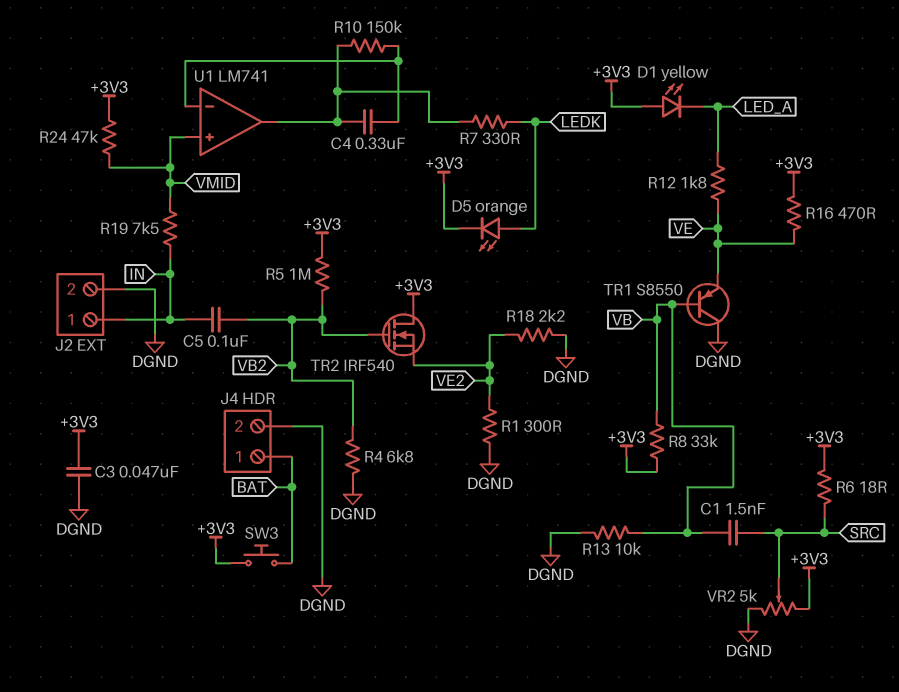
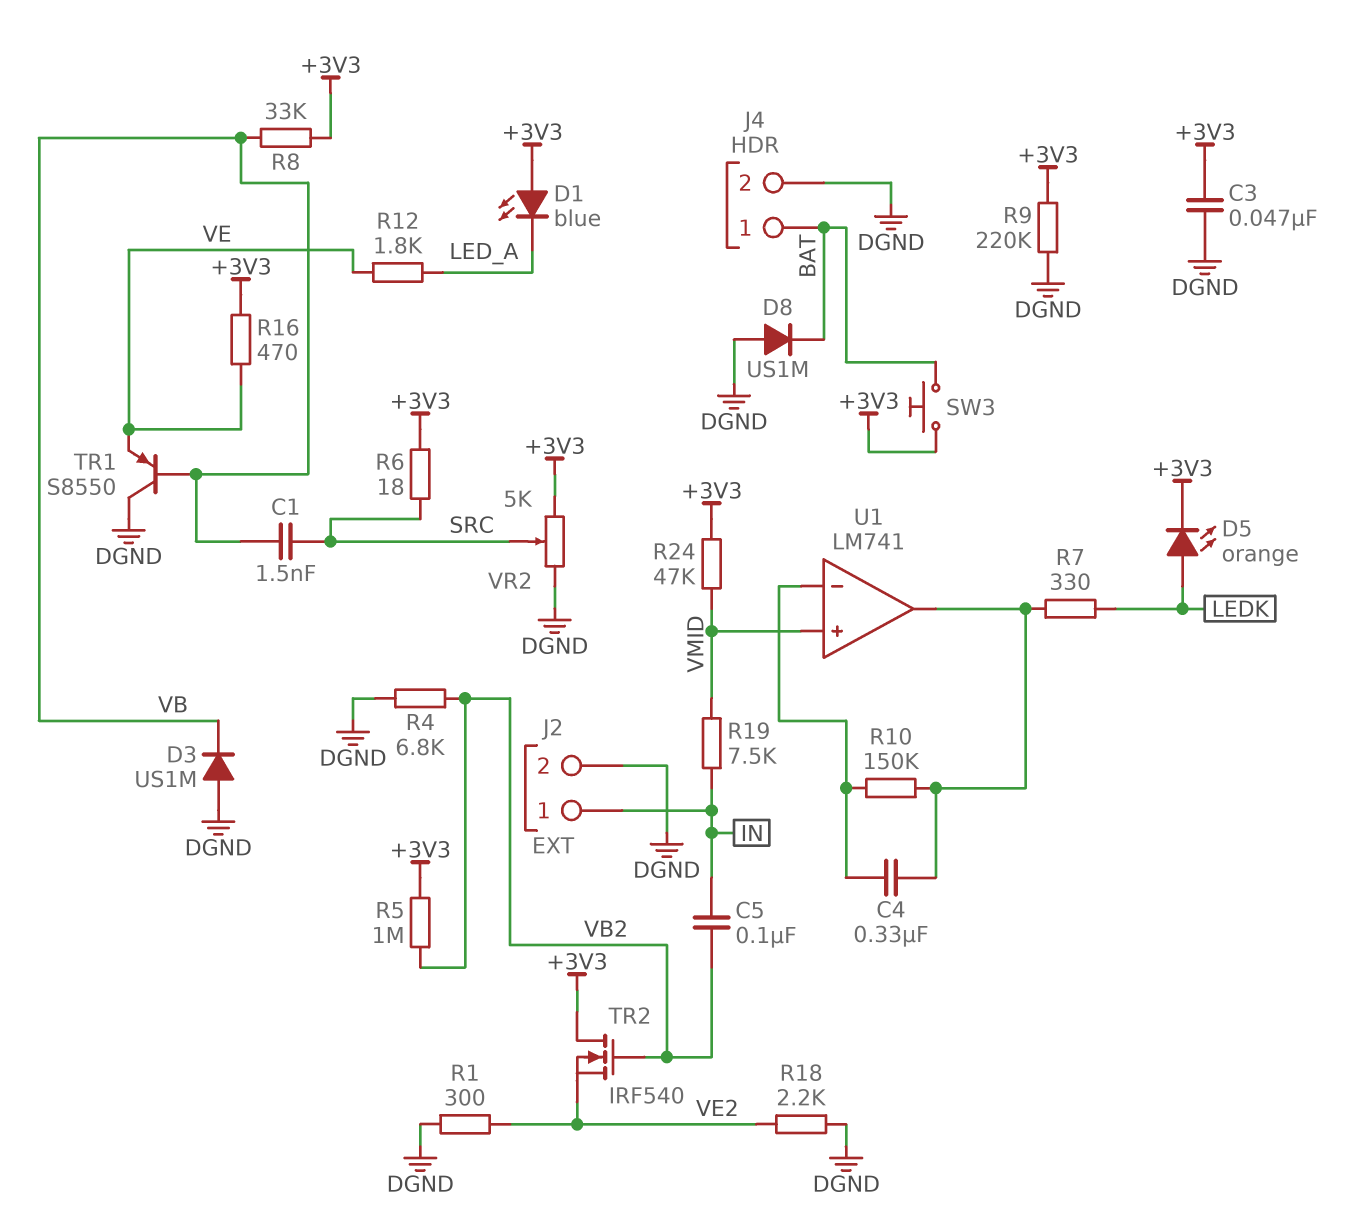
D1: LED yellow (A +3V3, K LED_A) -> LED blue (A +3V3, K LED_A)
D3: none -> diode US1M (A DGND, K VB)
D8: none -> diode US1M (A DGND, K BAT)
R9: none -> 220k (+3V3, DGND)
R13: 10k (DGND, VB) -> none

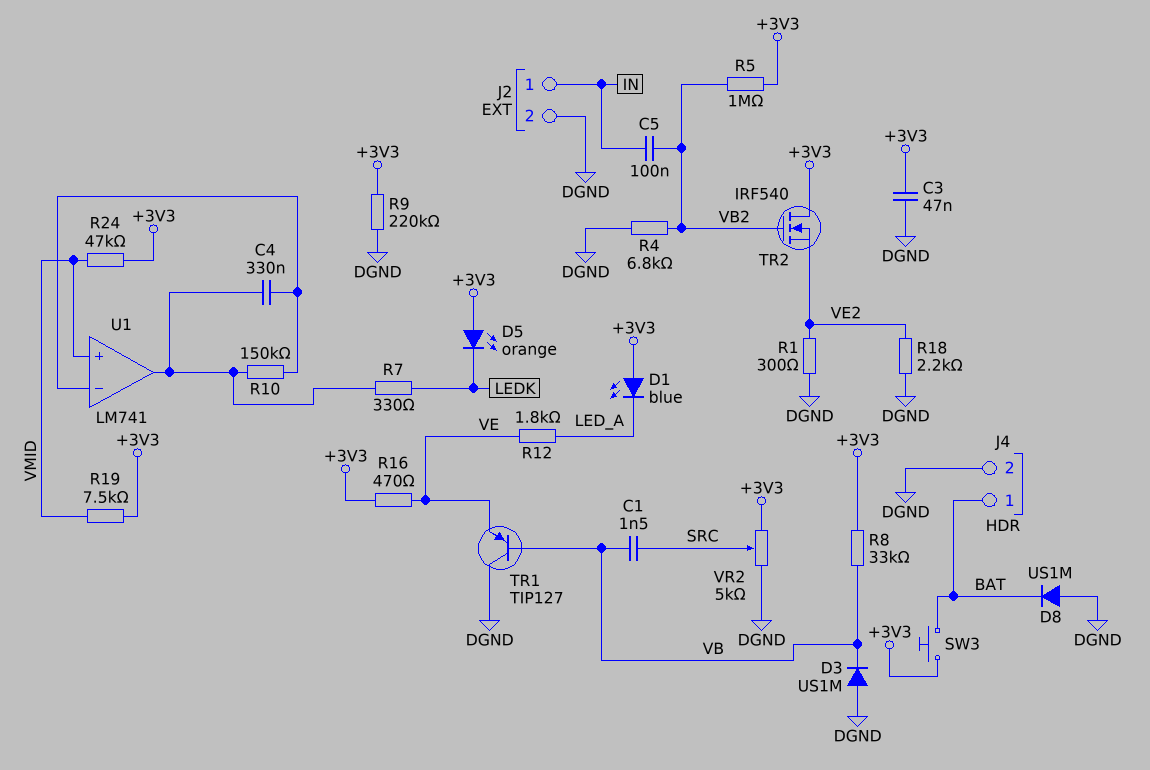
D5: LED orange (A LEDK, K +3V3) -> LED orange (A +3V3, K LEDK)
R6: 18 (+3V3, SRC) -> none
R19: 7.5k (IN, VMID) -> 7.5k (+3V3, VMID)
TR1: PNP S8550 (B VB, C DGND, E VE) -> PNP TIP127 (B VB, C DGND, E VE)

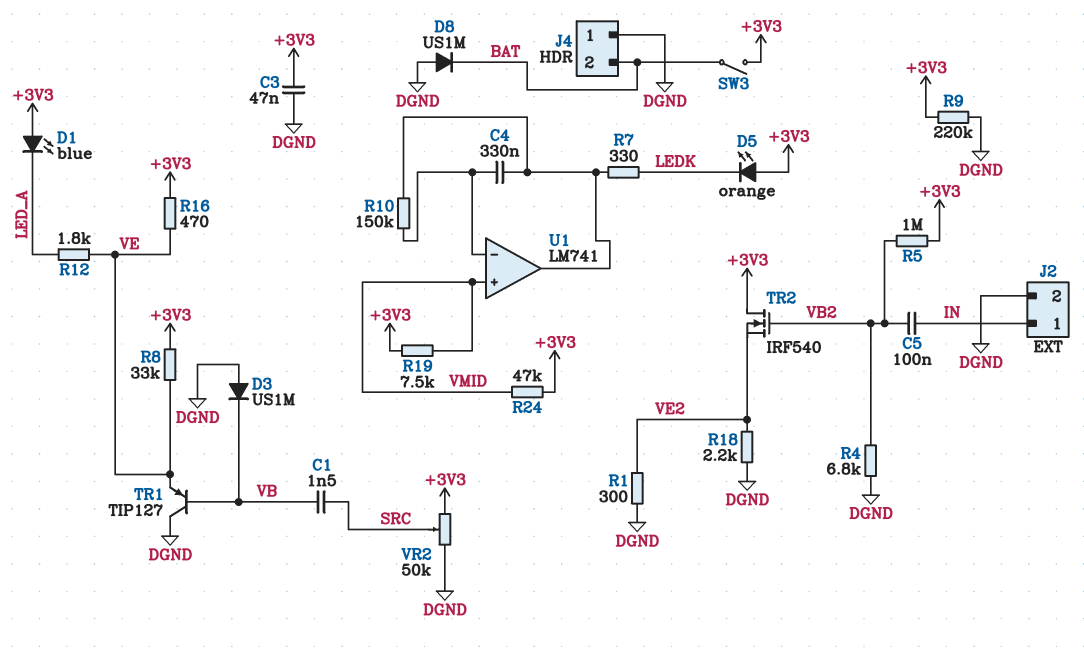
J4 pin 1: BAT -> DGND
J4 pin 2: DGND -> BAT
R8: 33k (+3V3, VB) -> 33k (+3V3, VE)
SW3: button (+3V3, BAT) -> switch (+3V3, BAT)
VR2: 5k (+3V3, DGND, wiper SRC) -> 50k (+3V3, DGND, wiper SRC)

